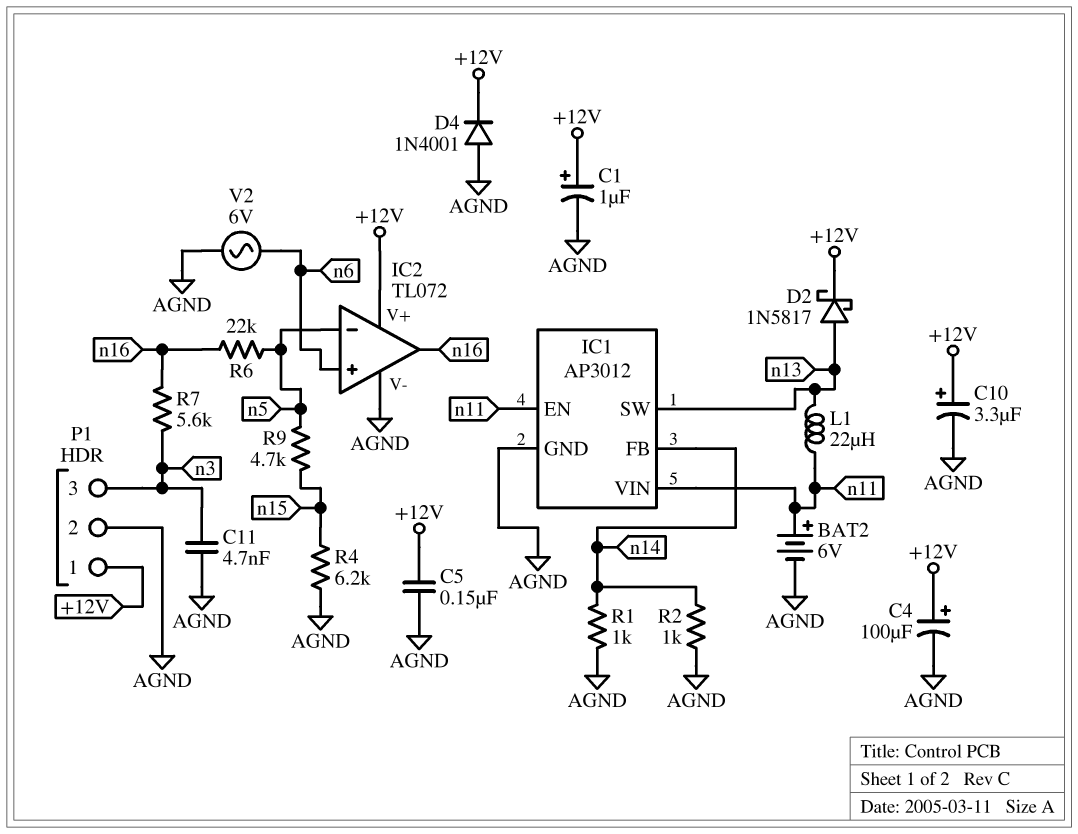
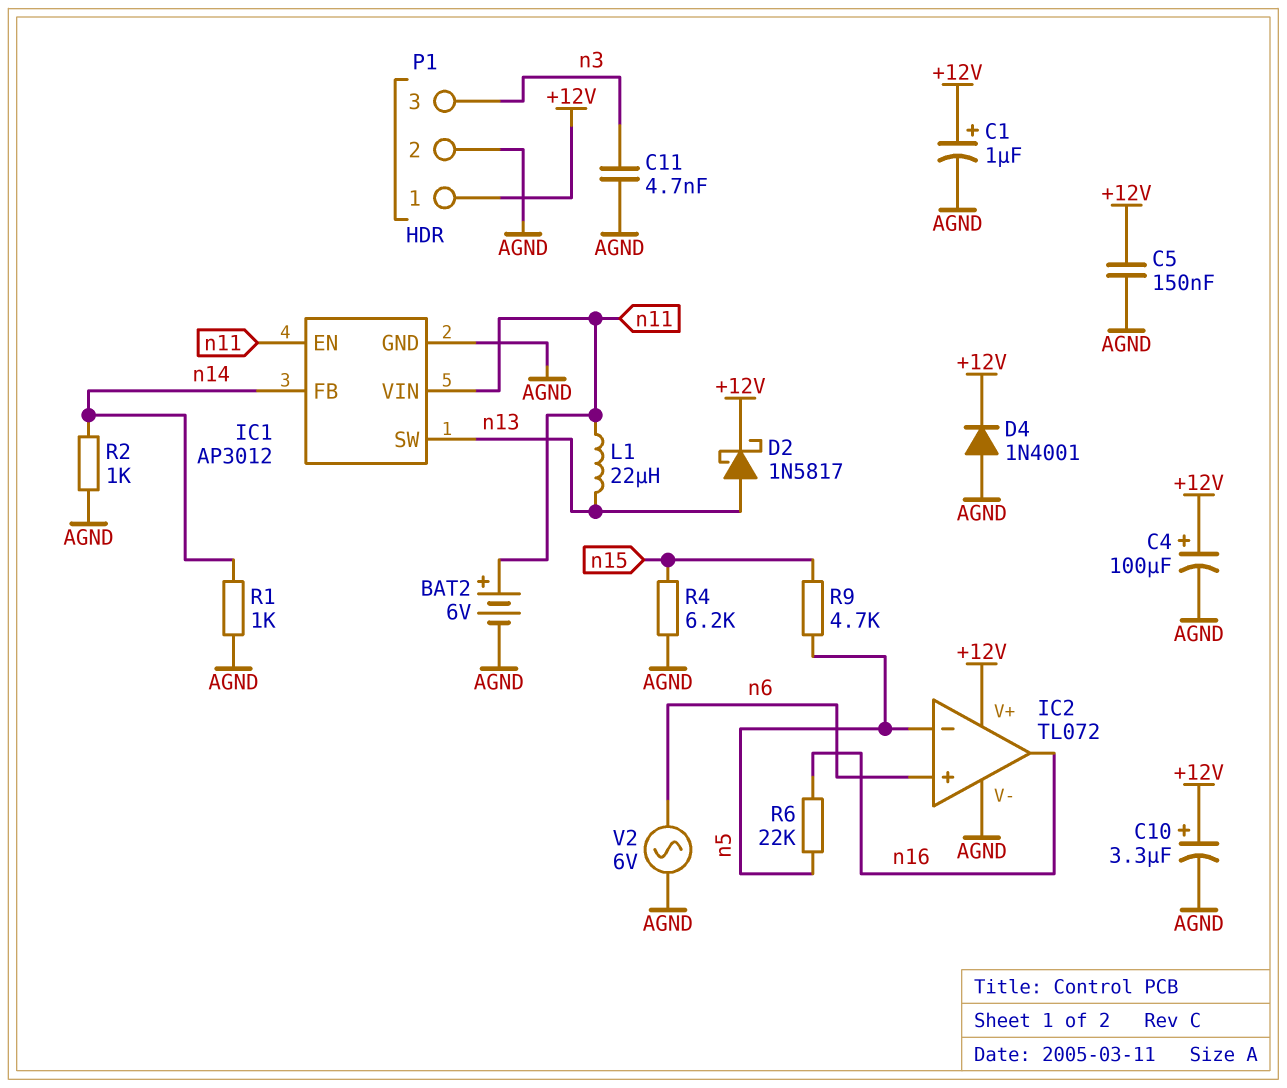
R7: 5.6k (n3, n16) -> none

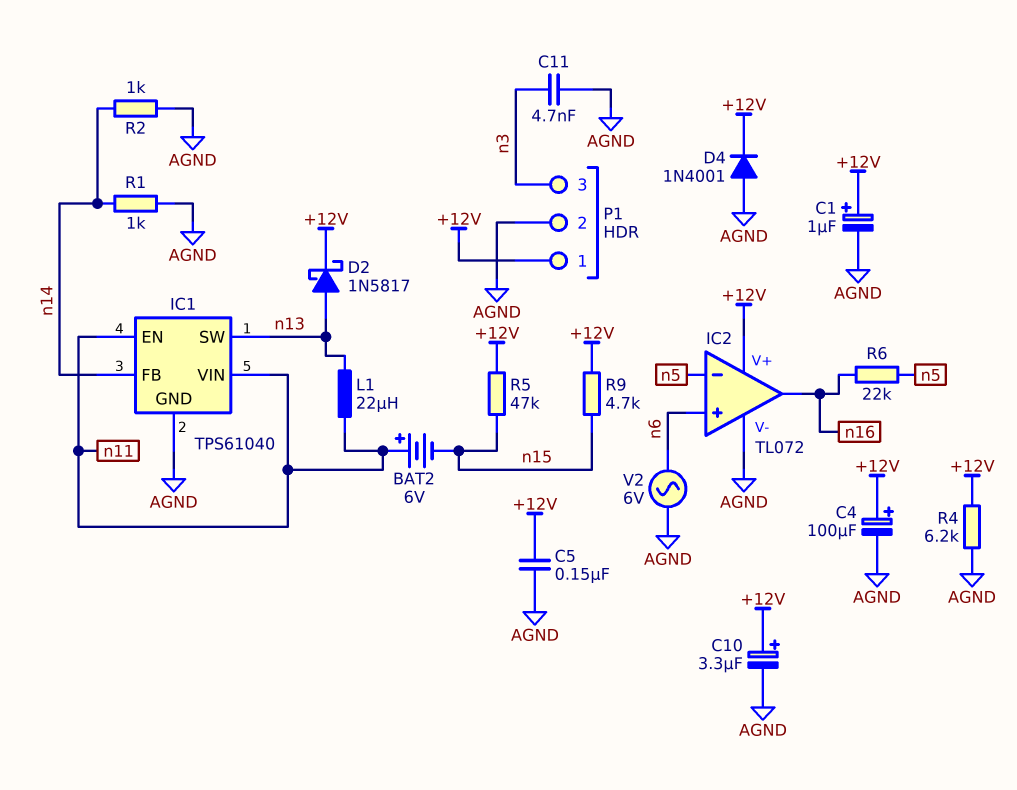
BAT2: 6V (plus n11, minus AGND) -> 6V (plus n11, minus n15)
IC1: AP3012 -> TPS61040
R4: 6.2k (AGND, n15) -> 6.2k (+12V, AGND)
R5: none -> 47k (+12V, n15)
R9: 4.7k (n5, n15) -> 4.7k (+12V, n15)

